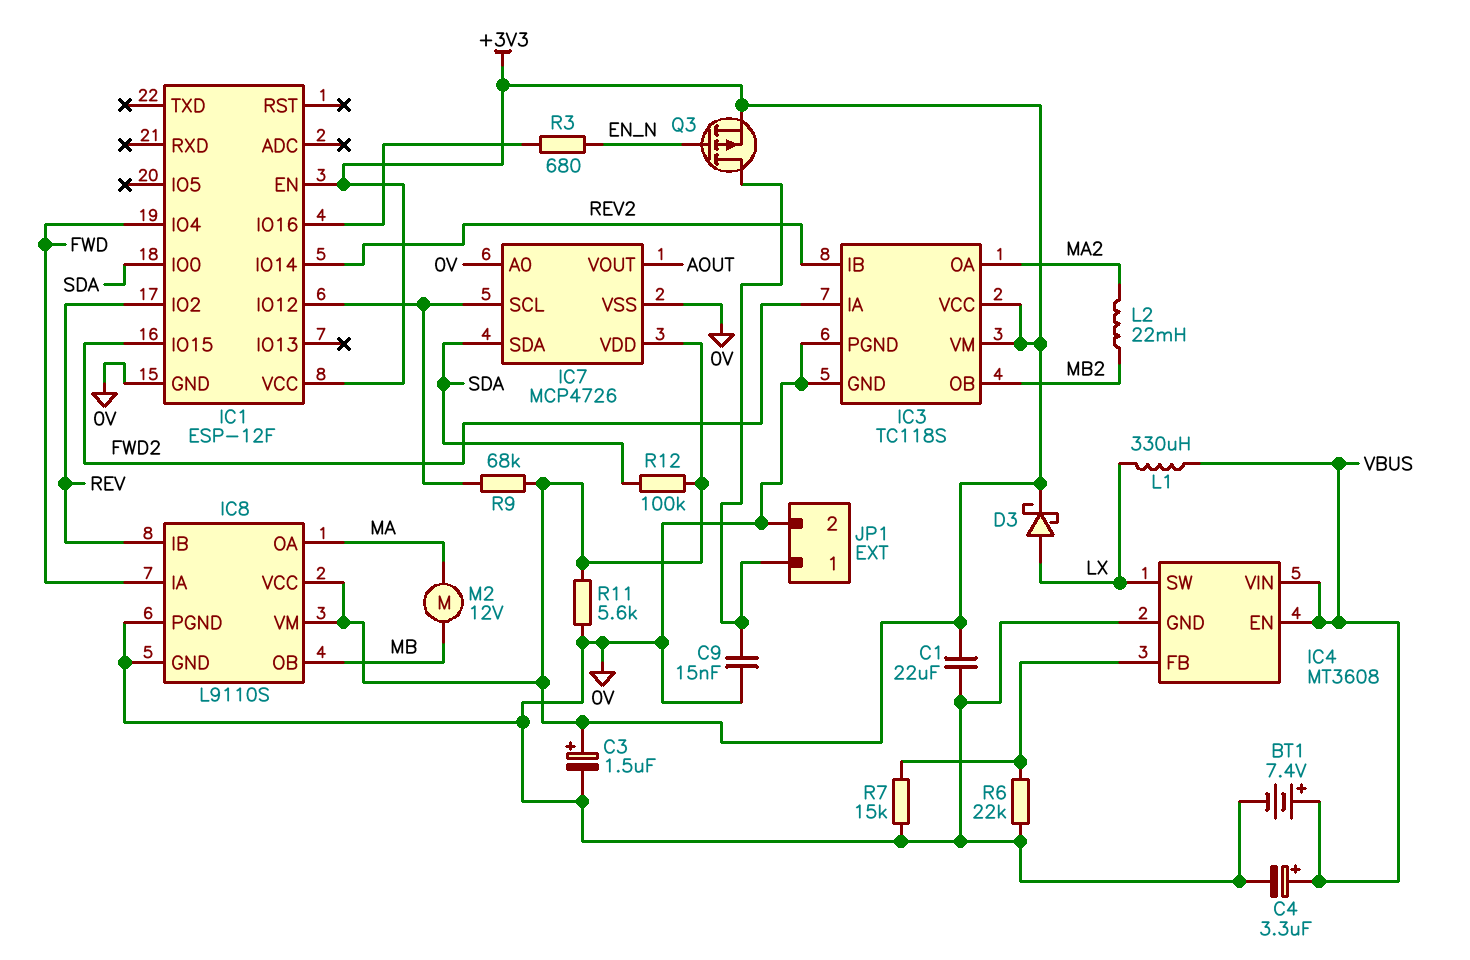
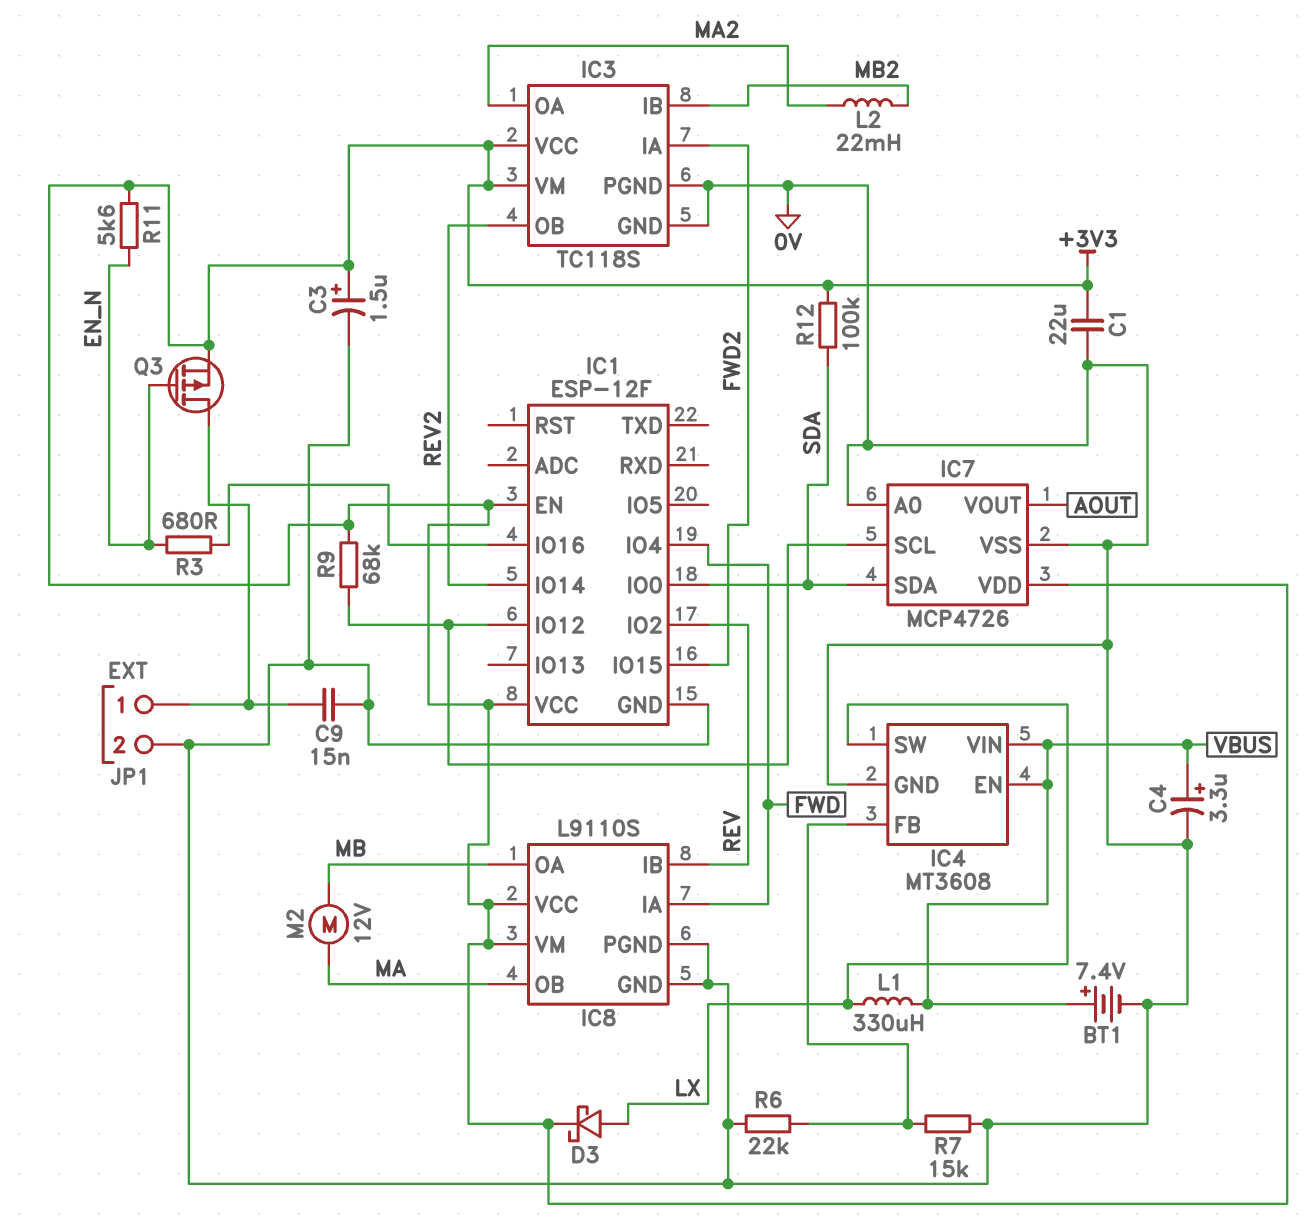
IC3 pin IB: REV2 -> MB2
IC3 pin OB: MB2 -> REV2
IC8 pin OA: MA -> MB
IC8 pin OB: MB -> MA
R11: 5.6k (+3V3, 0V) -> 5.6k (+3V3, EN_N)

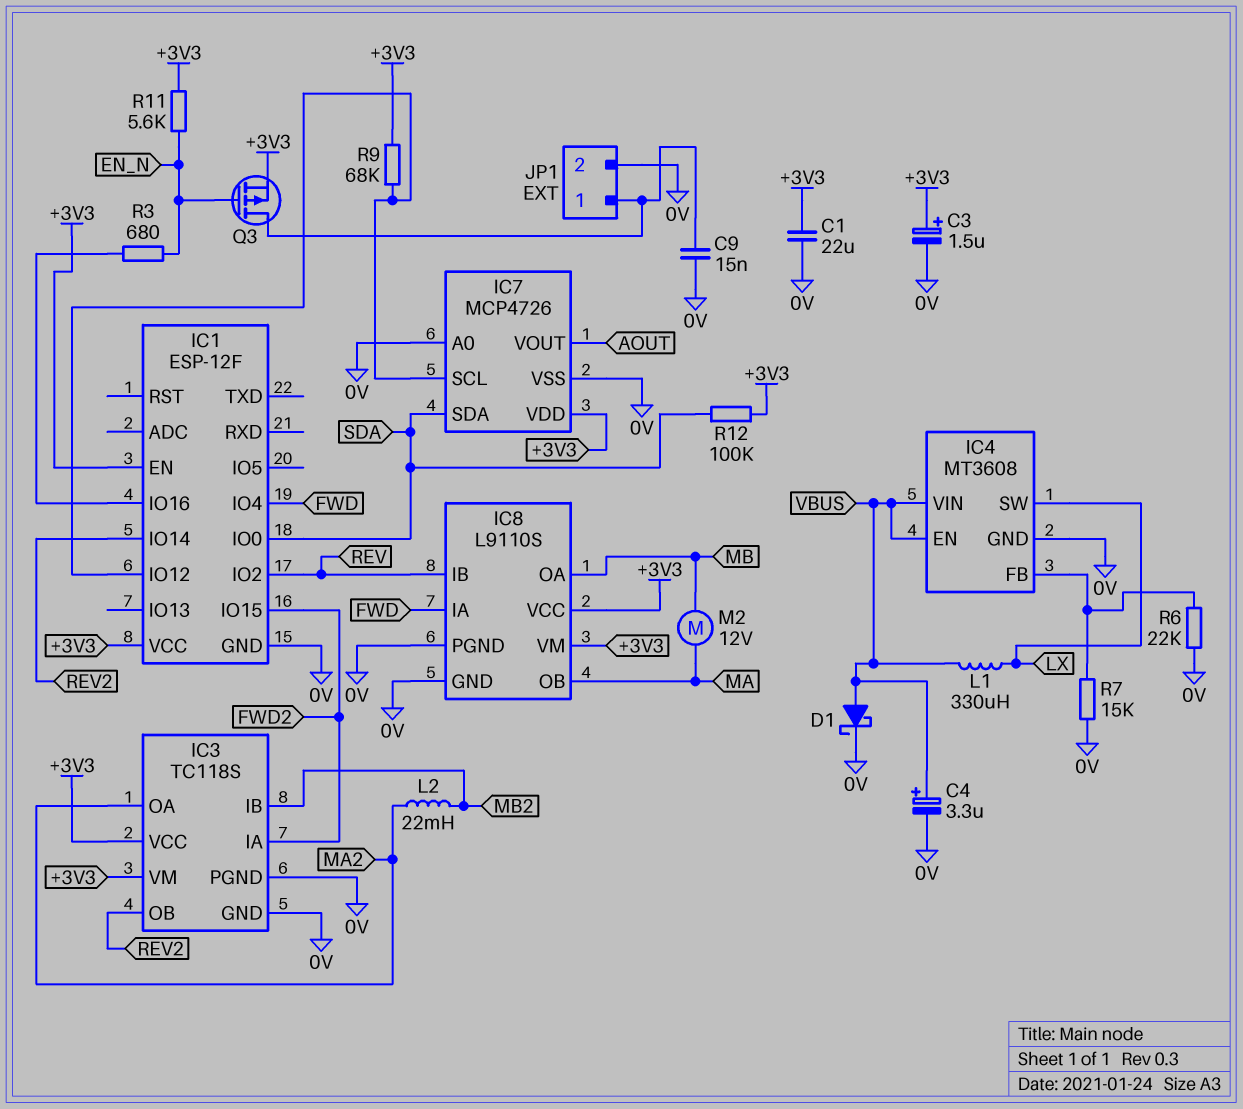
BT1: 7.4V (plus VBUS, minus 0V) -> none
D1: none -> schottky (A VBUS, K 0V)
D3: schottky (A LX, K +3V3) -> none

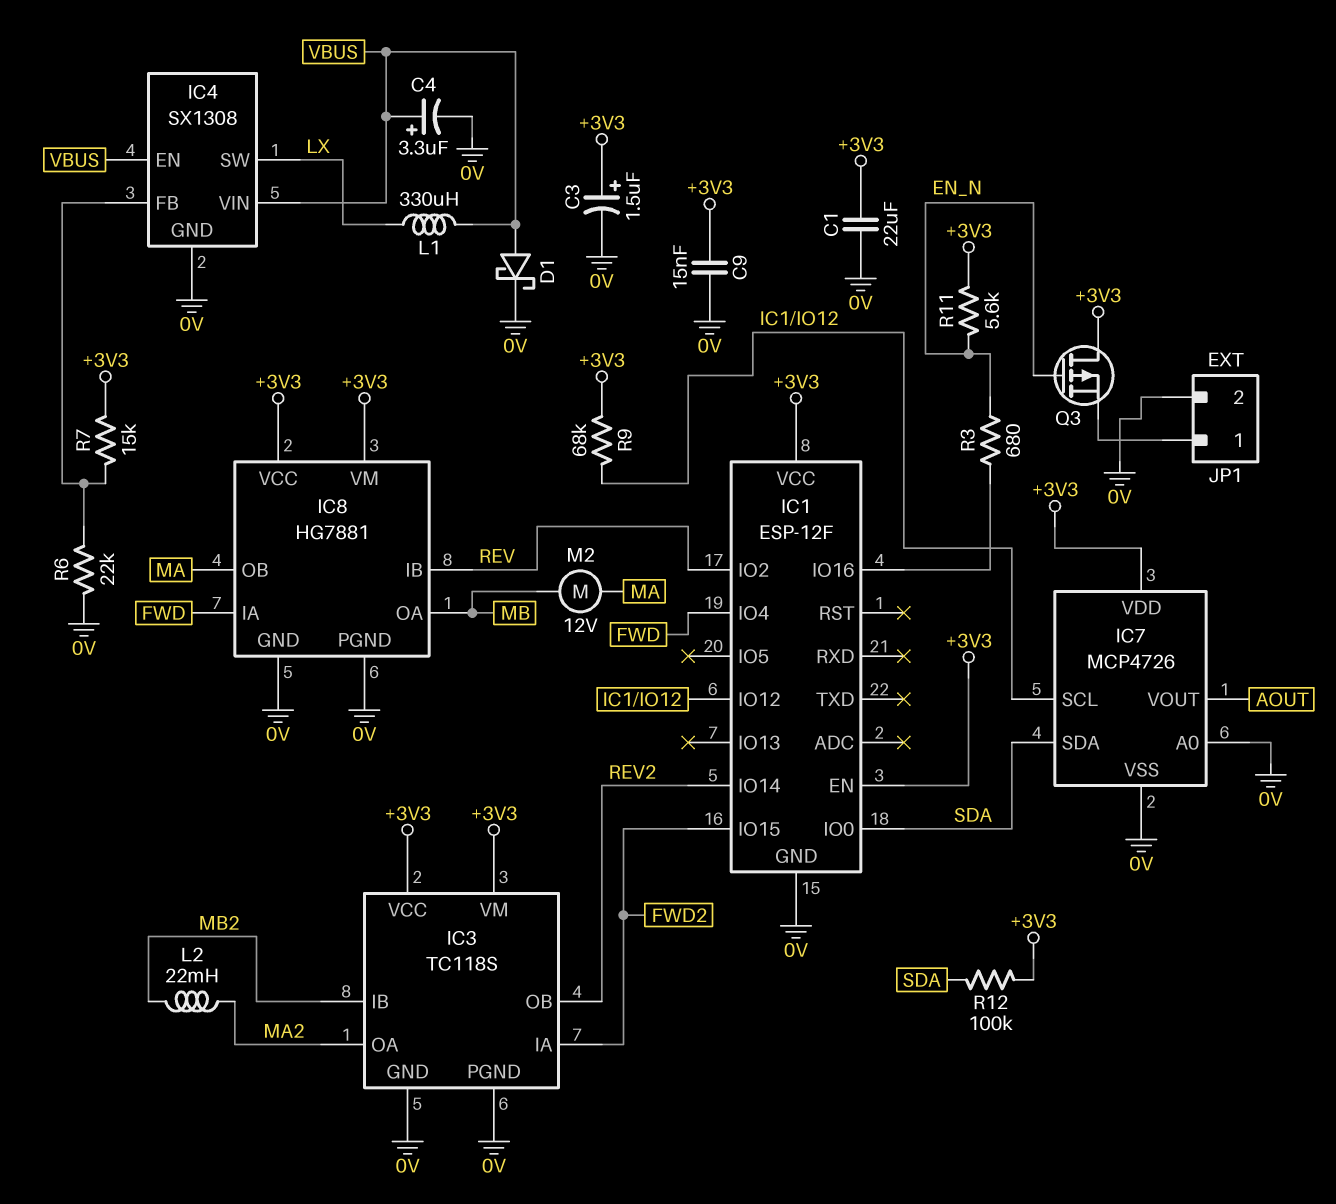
C9: 15nF (0V, JP1/1) -> 15nF (+3V3, 0V)
IC4: MT3608 -> SX1308
IC8: L9110S -> HG7881
Q3: PMOS (G EN_N, D JP1/1, S +3V3) -> PMOS (G EN_N, D +3V3, S JP1/1)
R7: 15k (0V, IC4/FB) -> 15k (+3V3, IC4/FB)

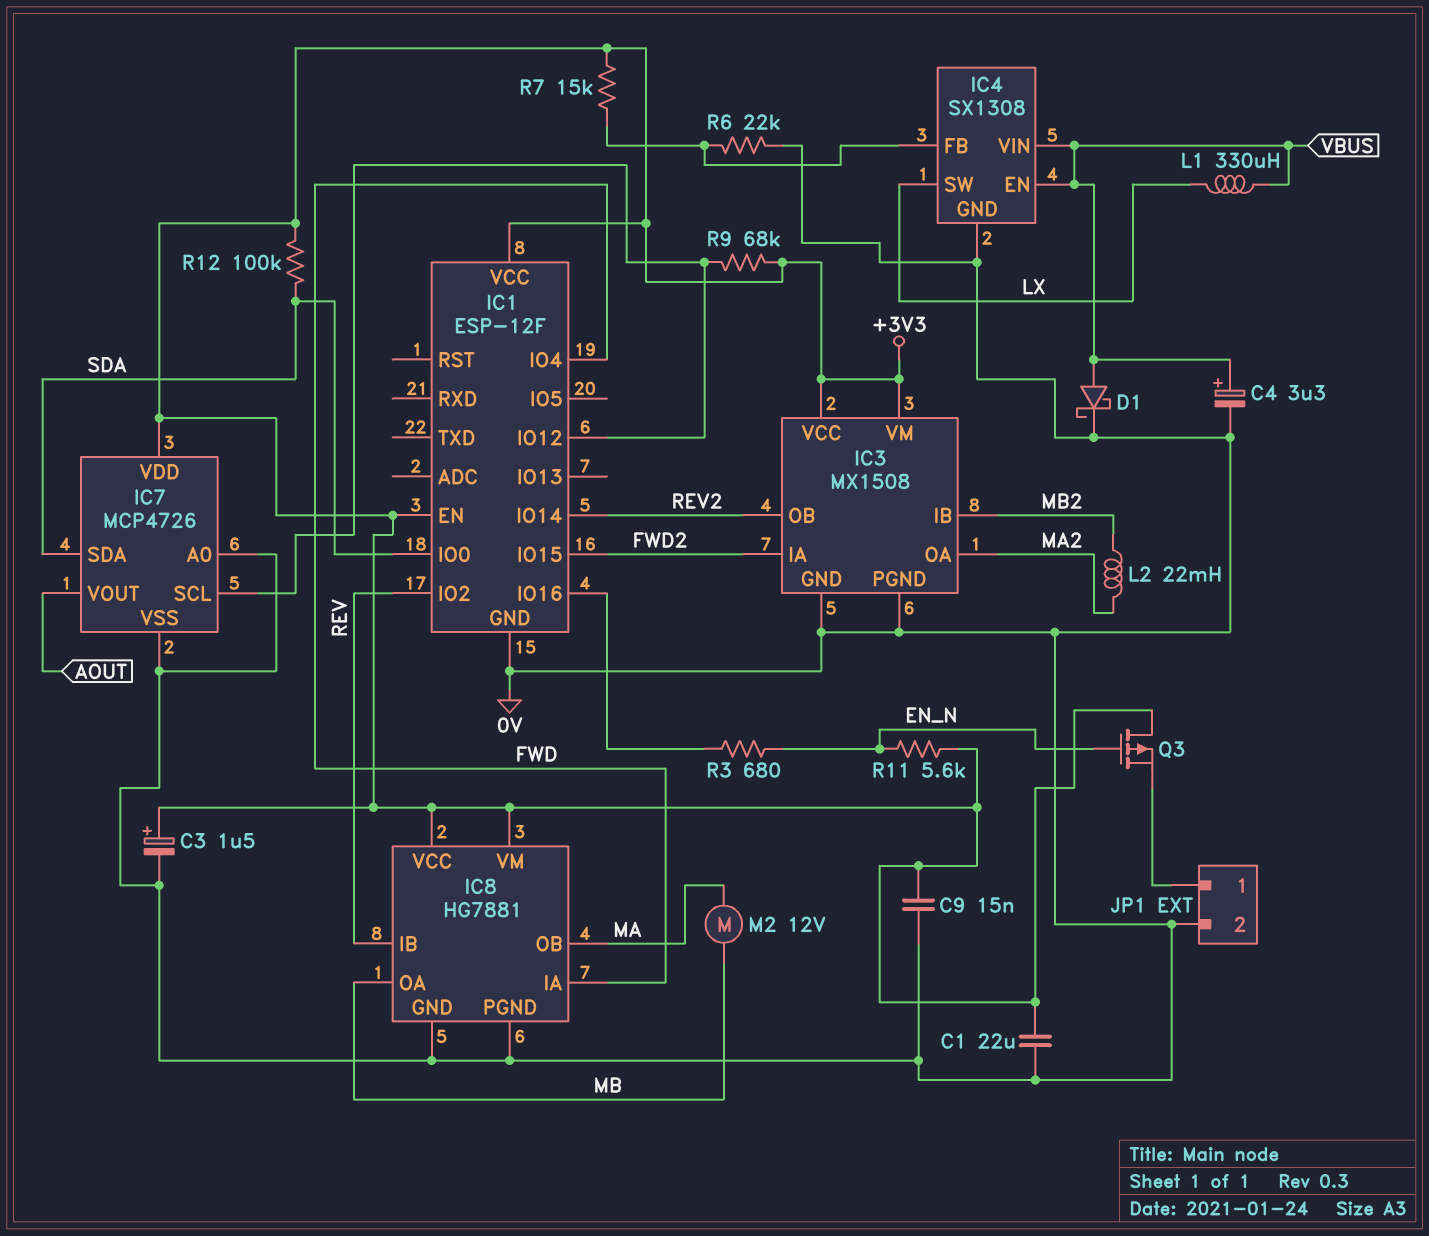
IC3: TC118S -> MX1508

